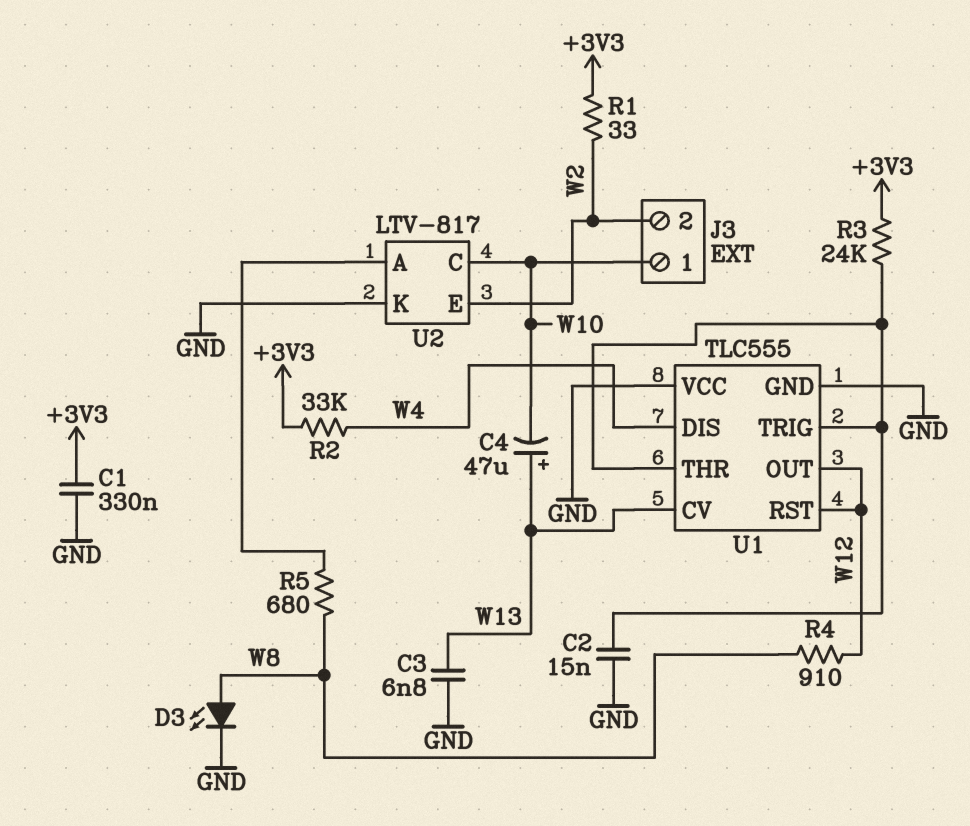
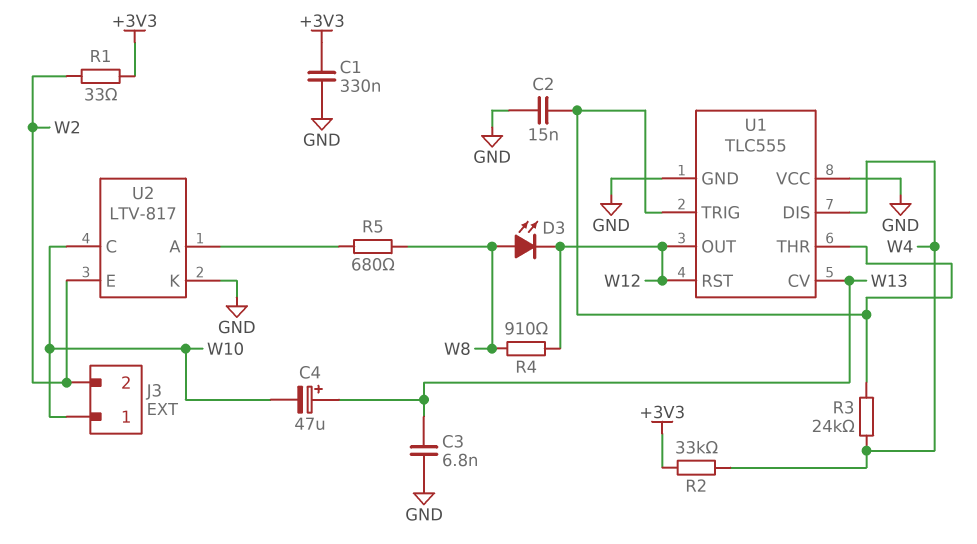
D3: LED (A W8, K GND) -> LED (A W8, K W12)
R3: 24k (+3V3, U1/THR) -> 24k (U1/THR, W4)

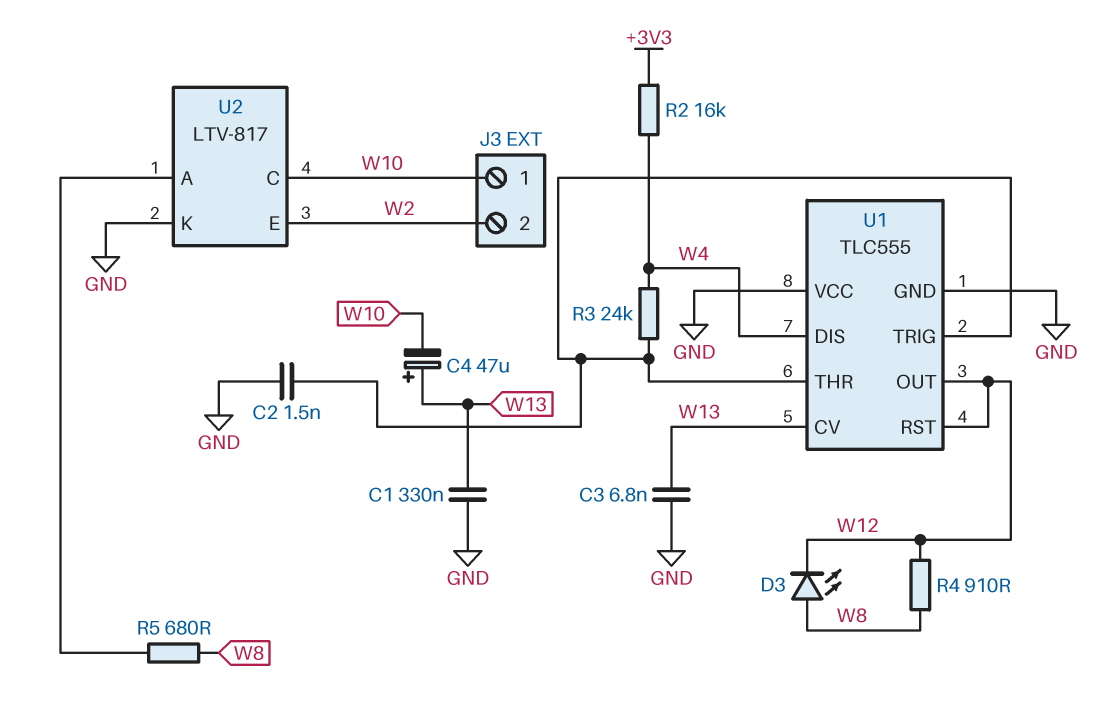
C1: 330nF (+3V3, GND) -> 330nF (GND, W13)
C2: 15nF (GND, U1/THR) -> 1.5nF (GND, U1/THR)
R1: 33 (+3V3, W2) -> none
R2: 33k (+3V3, W4) -> 16k (+3V3, W4)

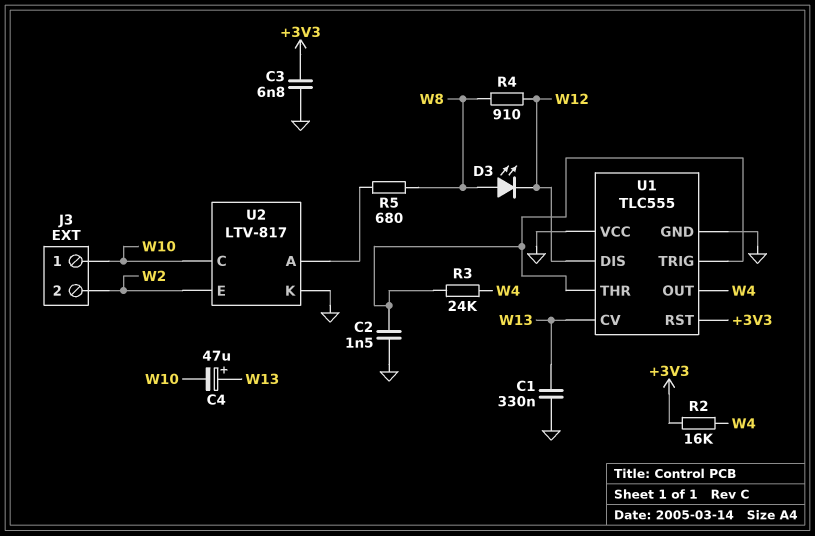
C3: 6.8nF (GND, W13) -> 6.8nF (+3V3, GND)
U1 pin DIS: W4 -> W12
U1 pin OUT: W12 -> W4
U1 pin RST: W12 -> +3V3

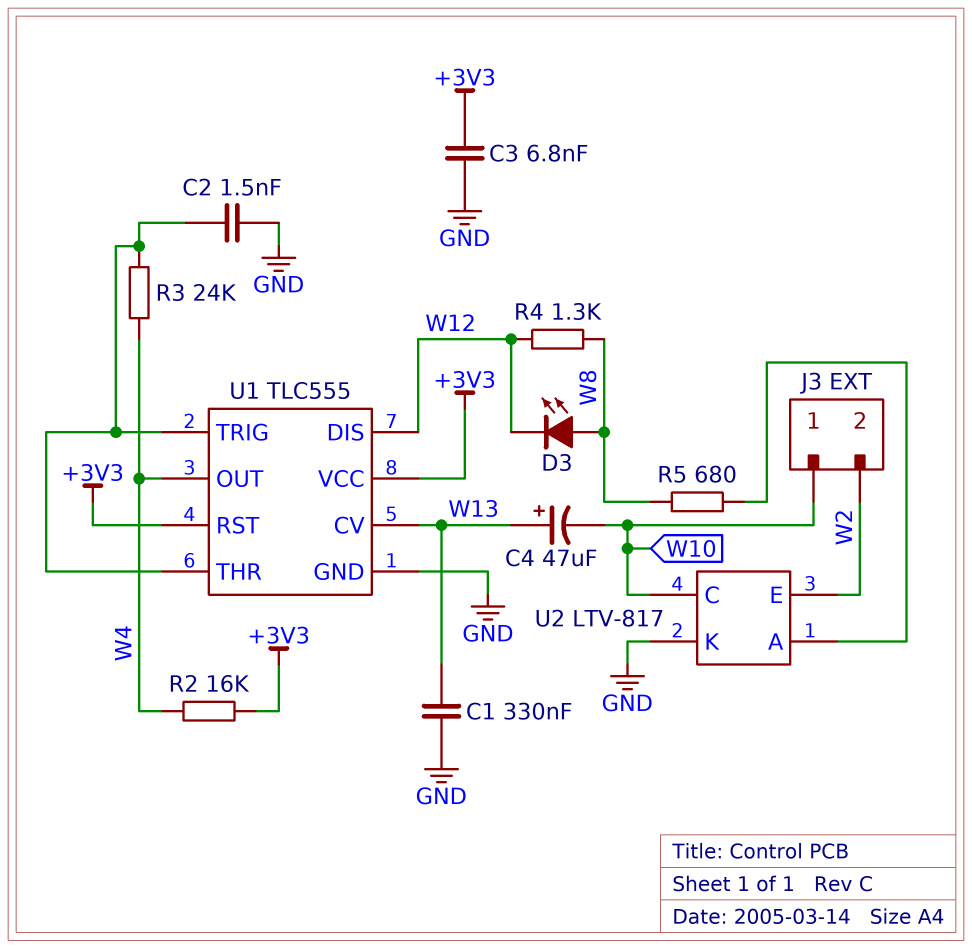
R4: 910 (W8, W12) -> 1.3k (W8, W12)
U1 pin VCC: GND -> +3V3

